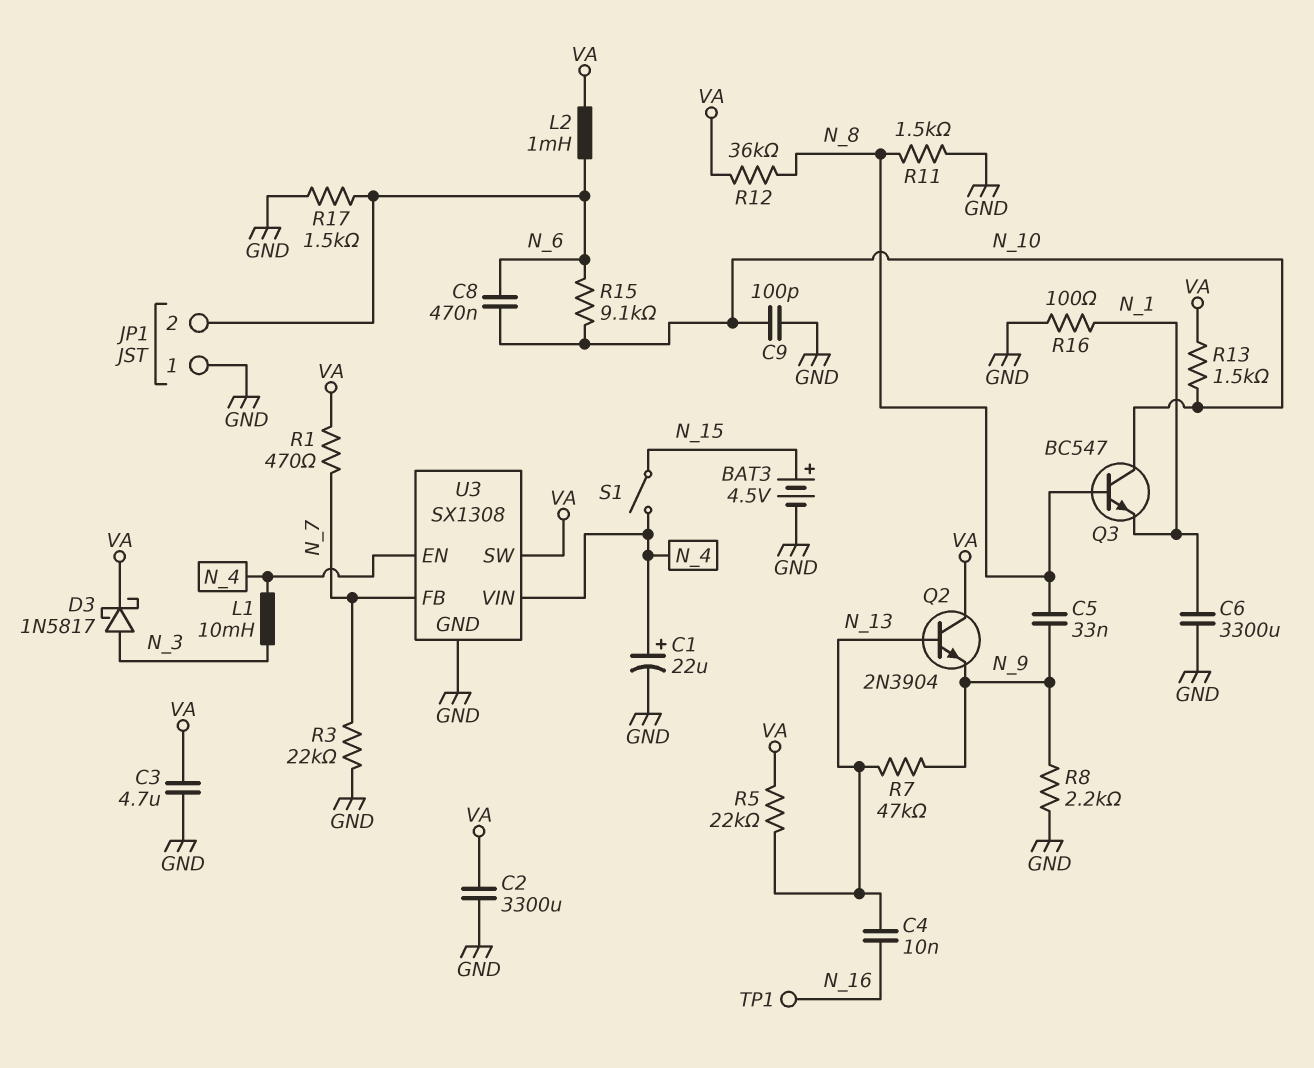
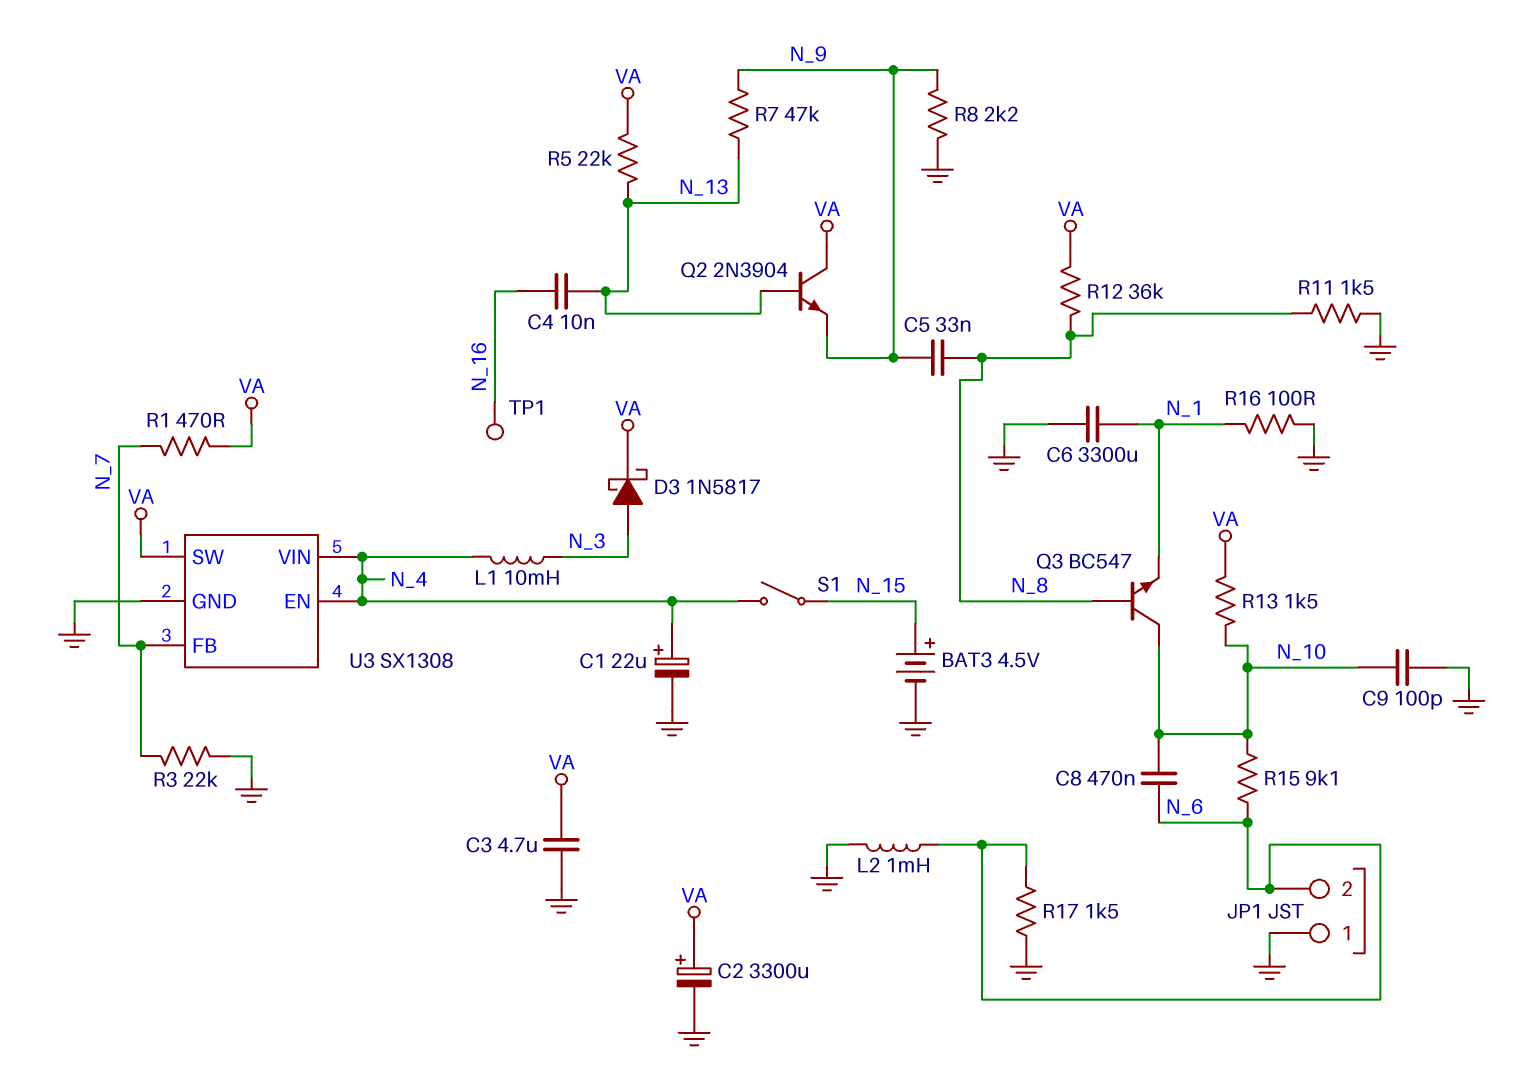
C2: 3300uF (GND, VA) -> 3300uF (plus VA, minus GND)
L2: 1mH (N_6, VA) -> 1mH (GND, N_6)

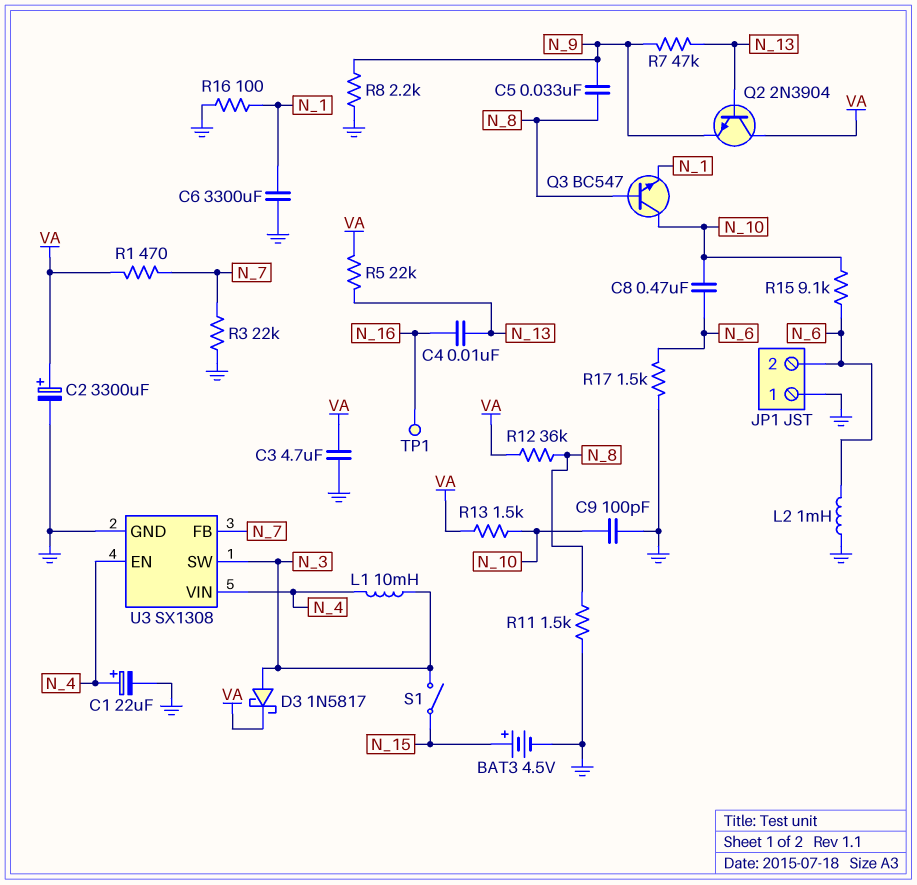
S1: switch (N_4, N_15) -> switch (N_3, N_15)
U3 pin SW: VA -> N_3

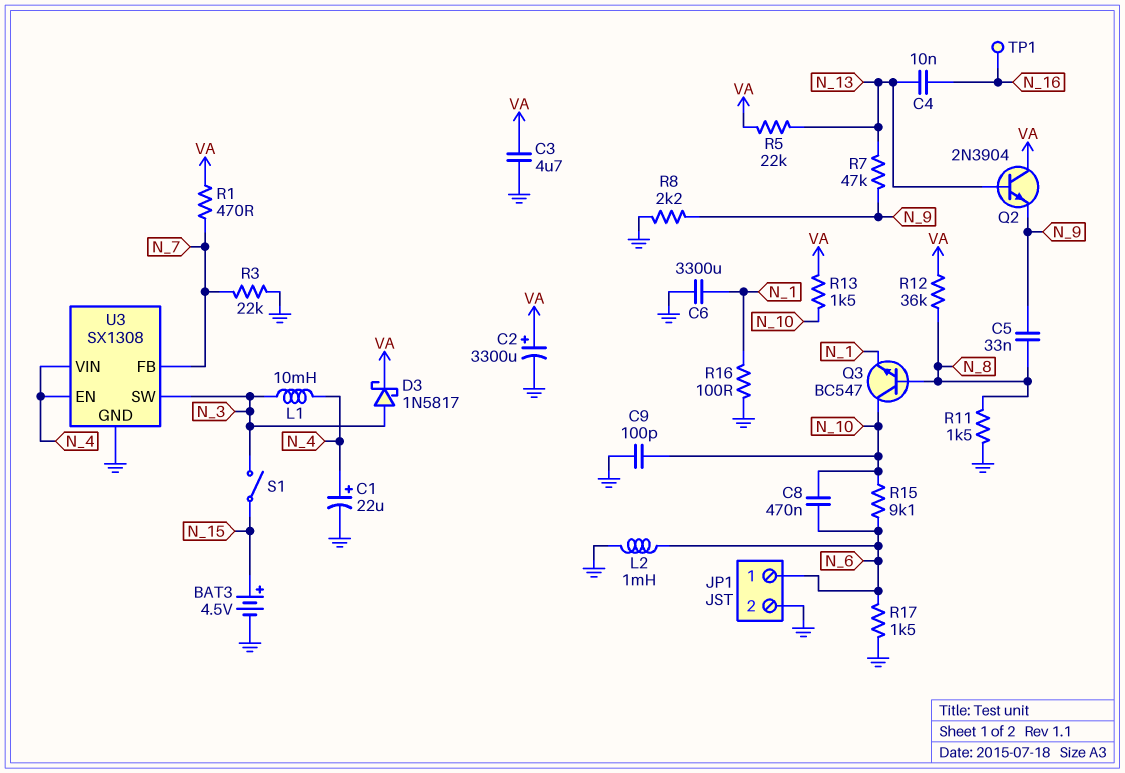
JP1 pin 1: GND -> N_6
JP1 pin 2: N_6 -> GND

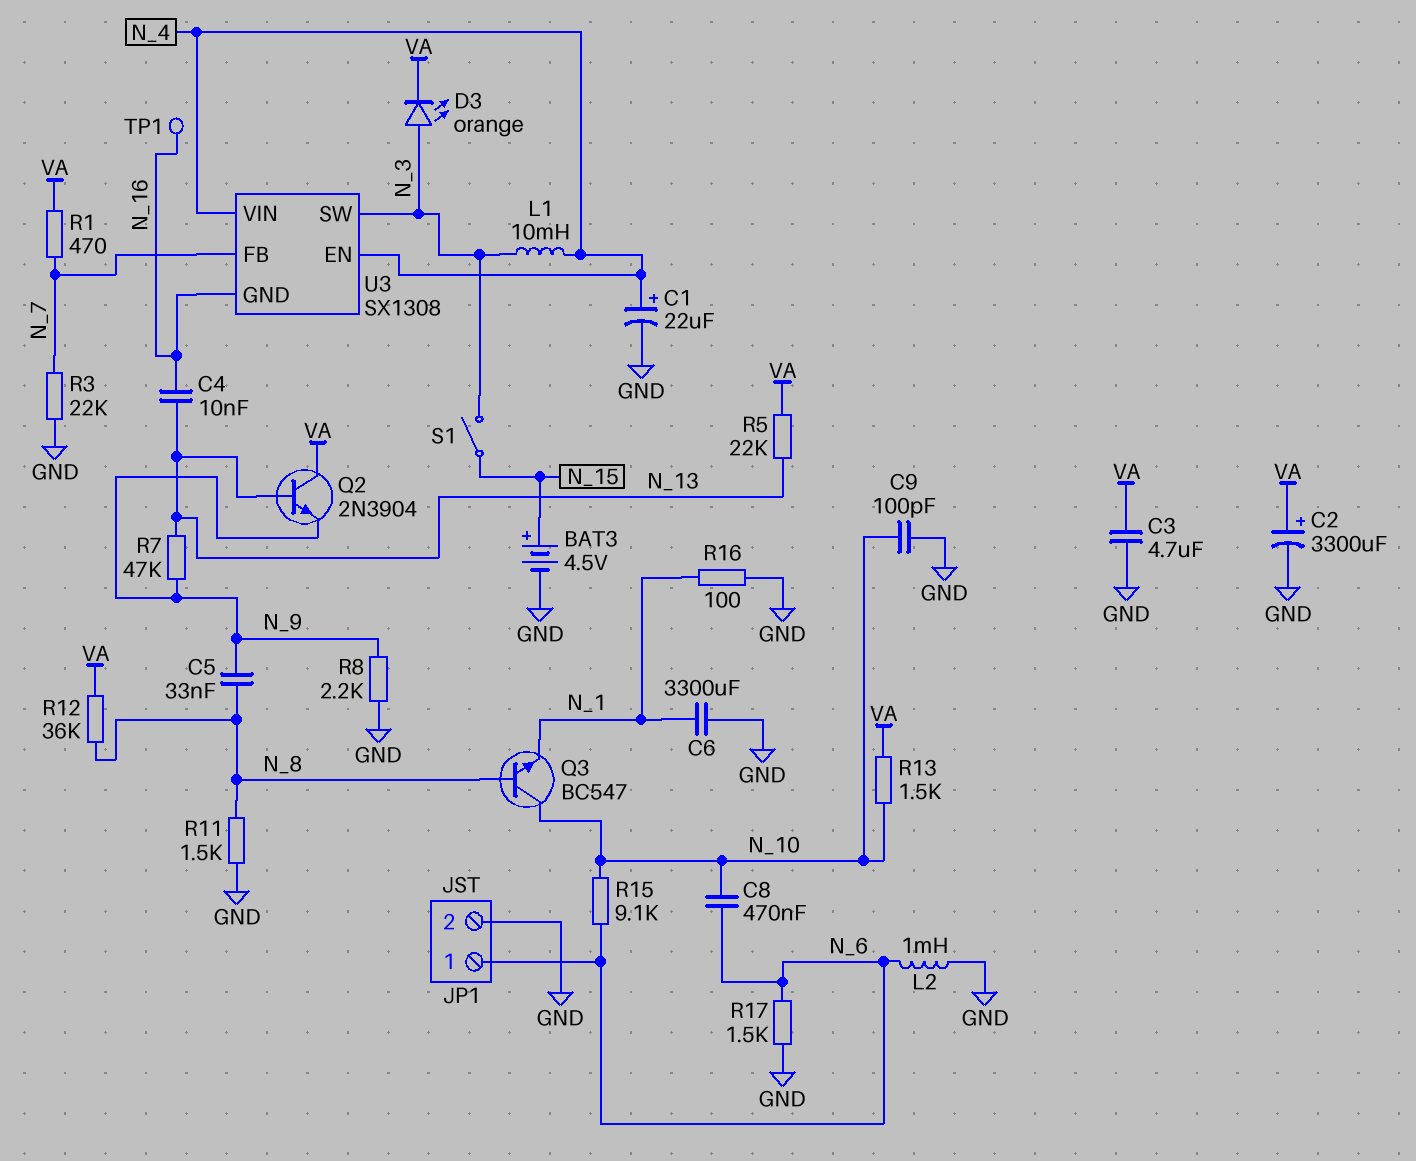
D3: schottky 1N5817 (A N_3, K VA) -> LED orange (A N_3, K VA)
U3 pin GND: GND -> N_16

